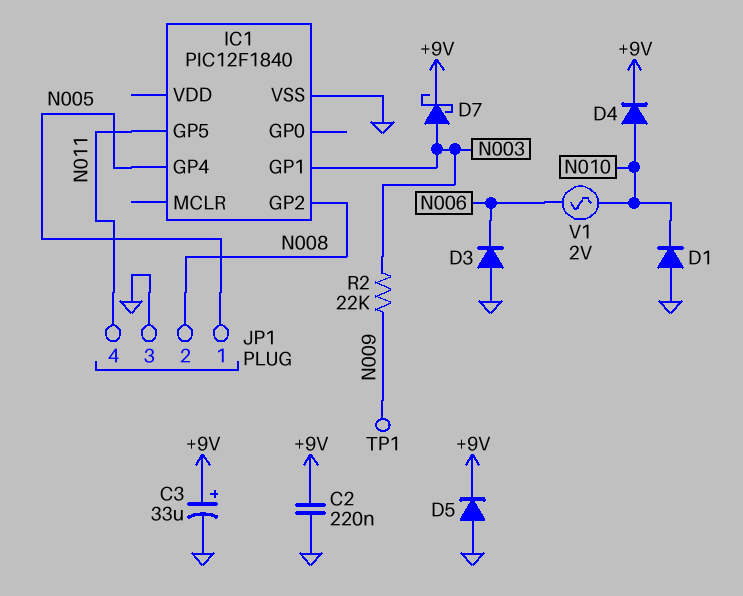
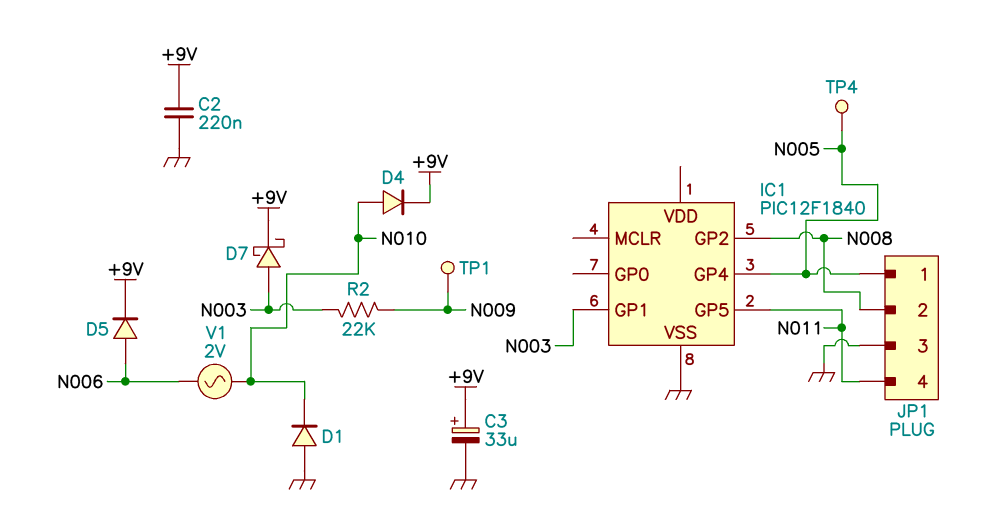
D3: diode (A GND, K N006) -> none
D5: diode (A GND, K +9V) -> diode (A N006, K +9V)
TP4: none -> test point (N005)

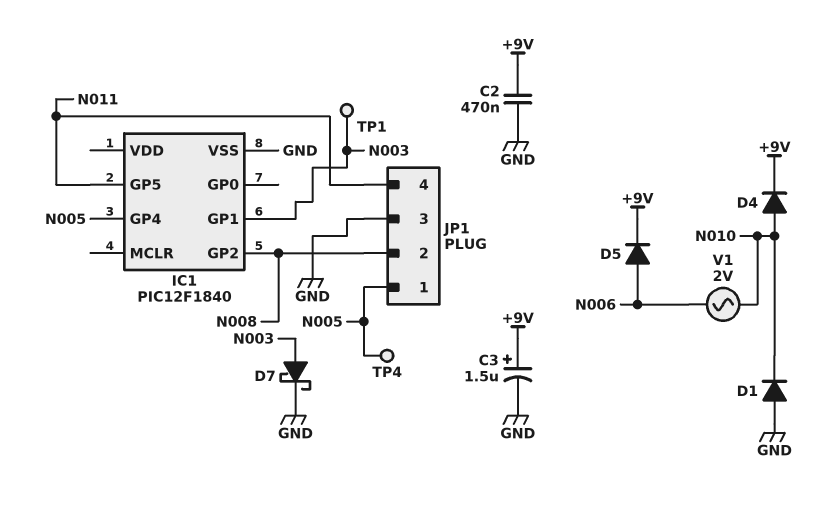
C2: 220nF (+9V, GND) -> 470nF (+9V, GND)
C3: 33uF (plus +9V, minus GND) -> 1.5uF (plus +9V, minus GND)
D7: schottky (A N003, K +9V) -> schottky (A N003, K GND)
R2: 22k (N003, N009) -> none
TP1: test point (N009) -> test point (N003)

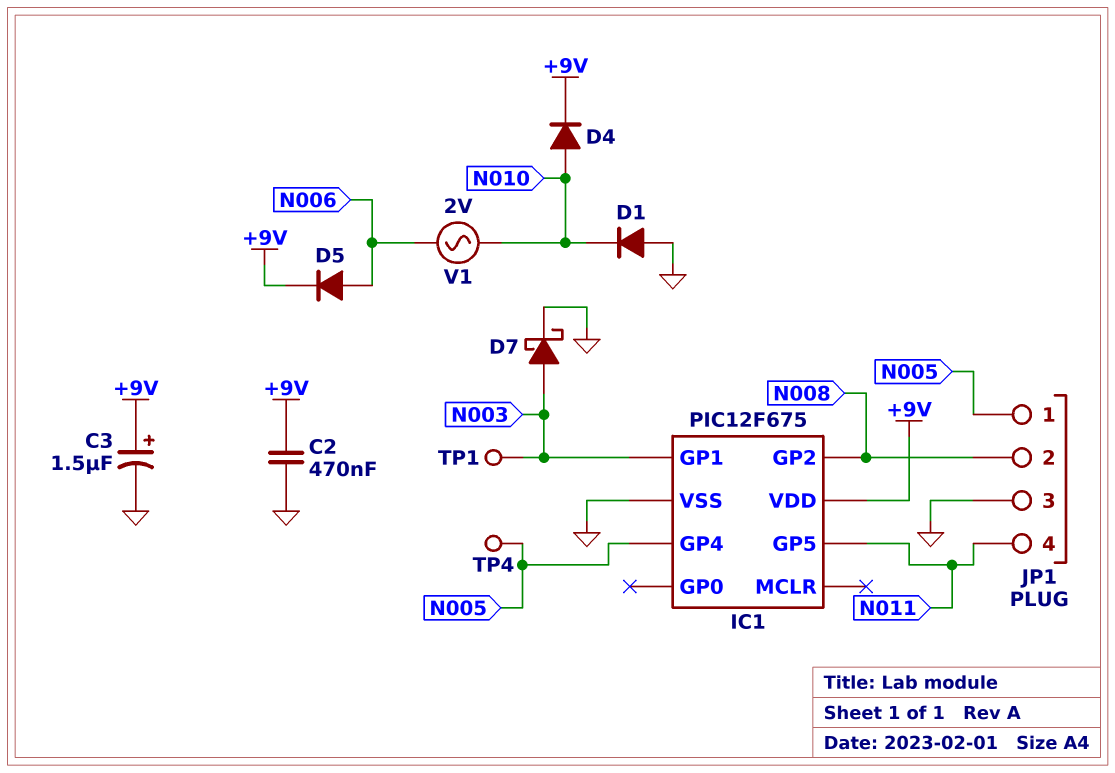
IC1: PIC12F1840 -> PIC12F675
IC1 pin VDD: none -> +9V

